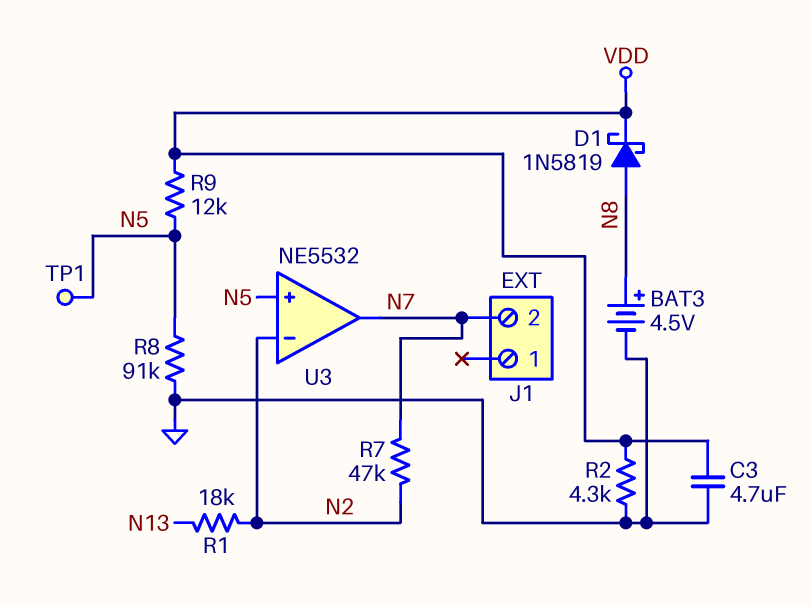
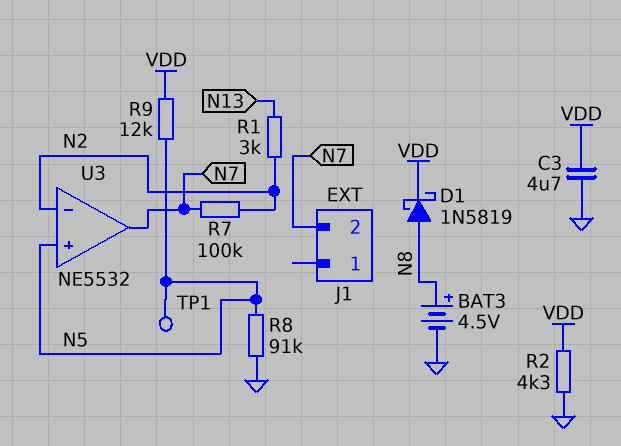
R1: 18k (N2, N13) -> 3k (N2, N13)
R7: 47k (N2, N7) -> 100k (N2, N7)

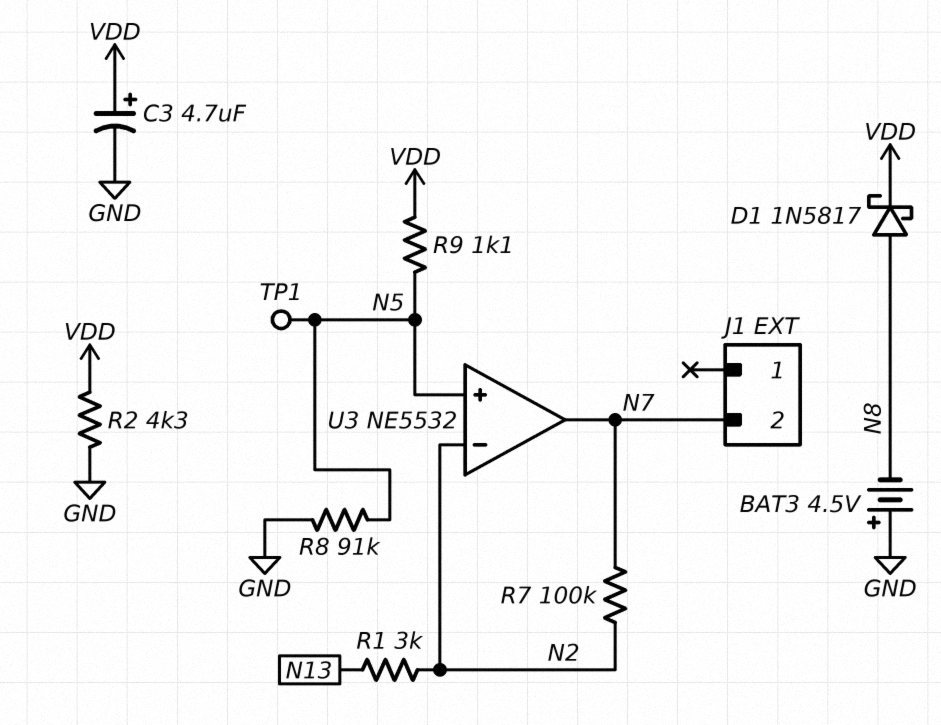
BAT3: 4.5V (plus N8, minus GND) -> 4.5V (plus GND, minus N8)
C3: 4.7uF (GND, VDD) -> 4.7uF (plus VDD, minus GND)
D1: schottky 1N5819 (A N8, K VDD) -> schottky 1N5817 (A N8, K VDD)
R9: 12k (N5, VDD) -> 1.1k (N5, VDD)

